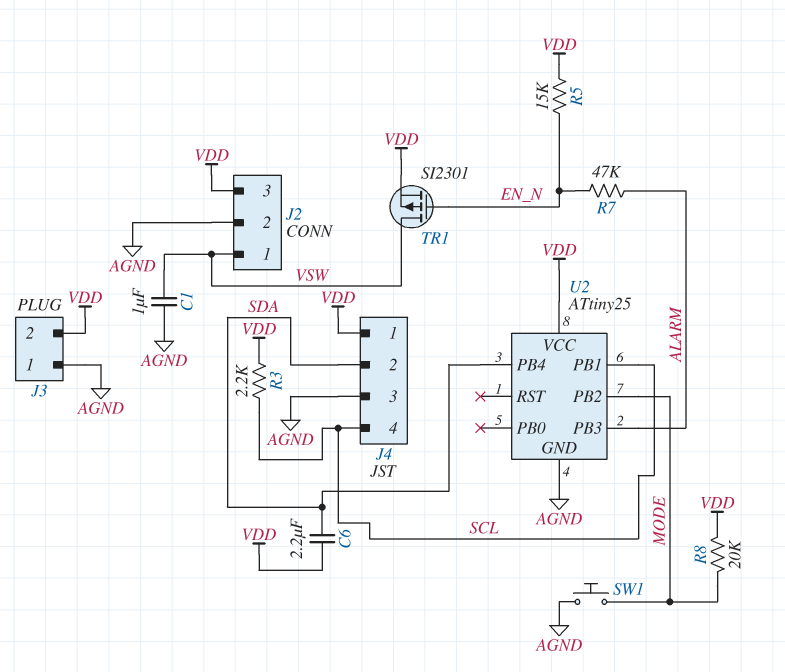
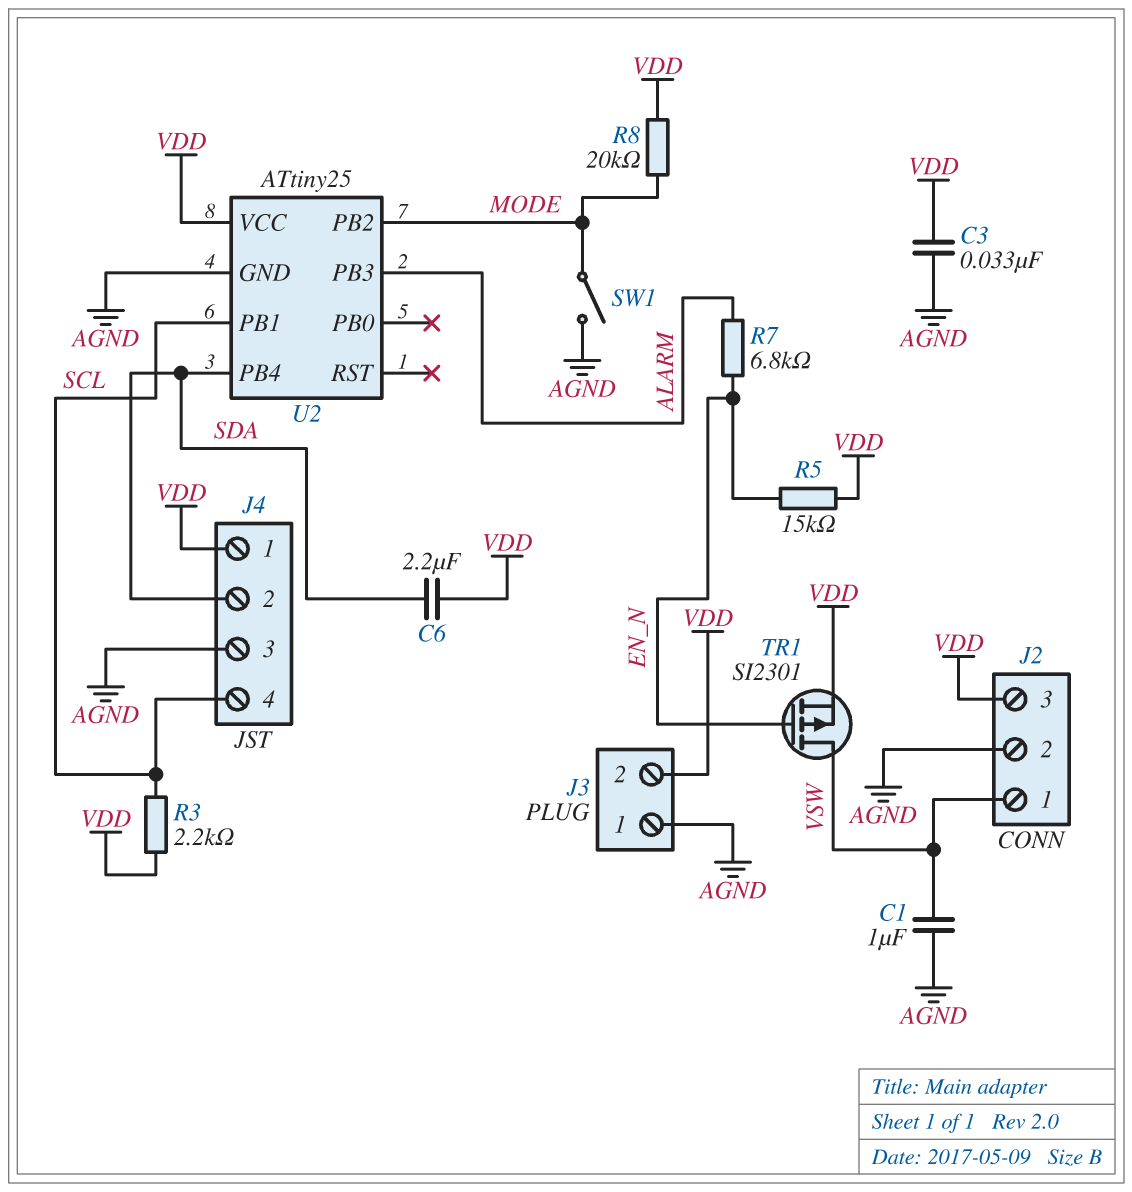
C3: none -> 33nF (AGND, VDD)
R7: 47k (ALARM, EN_N) -> 6.8k (ALARM, EN_N)
SW1: button (AGND, MODE) -> switch (AGND, MODE)

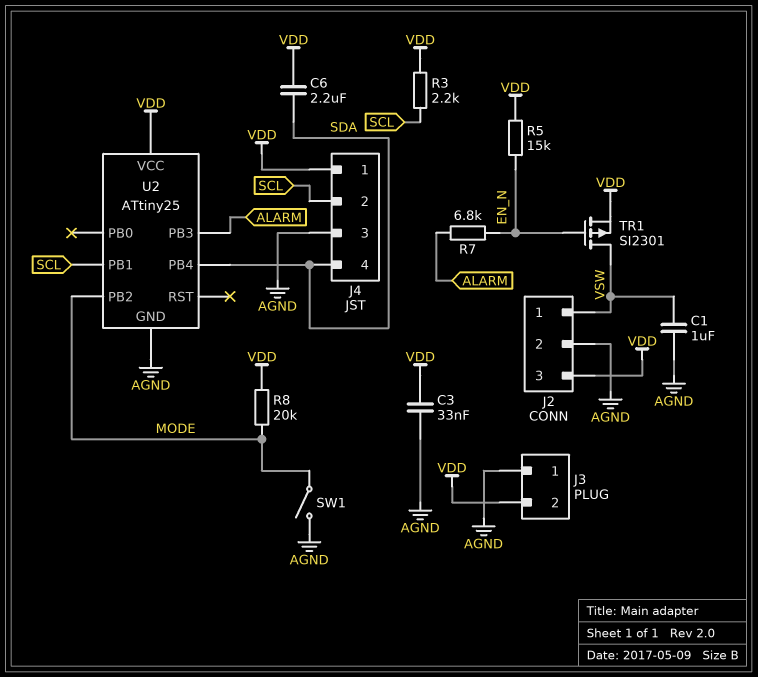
J4 pin 2: SDA -> SCL
J4 pin 4: SCL -> SDA

